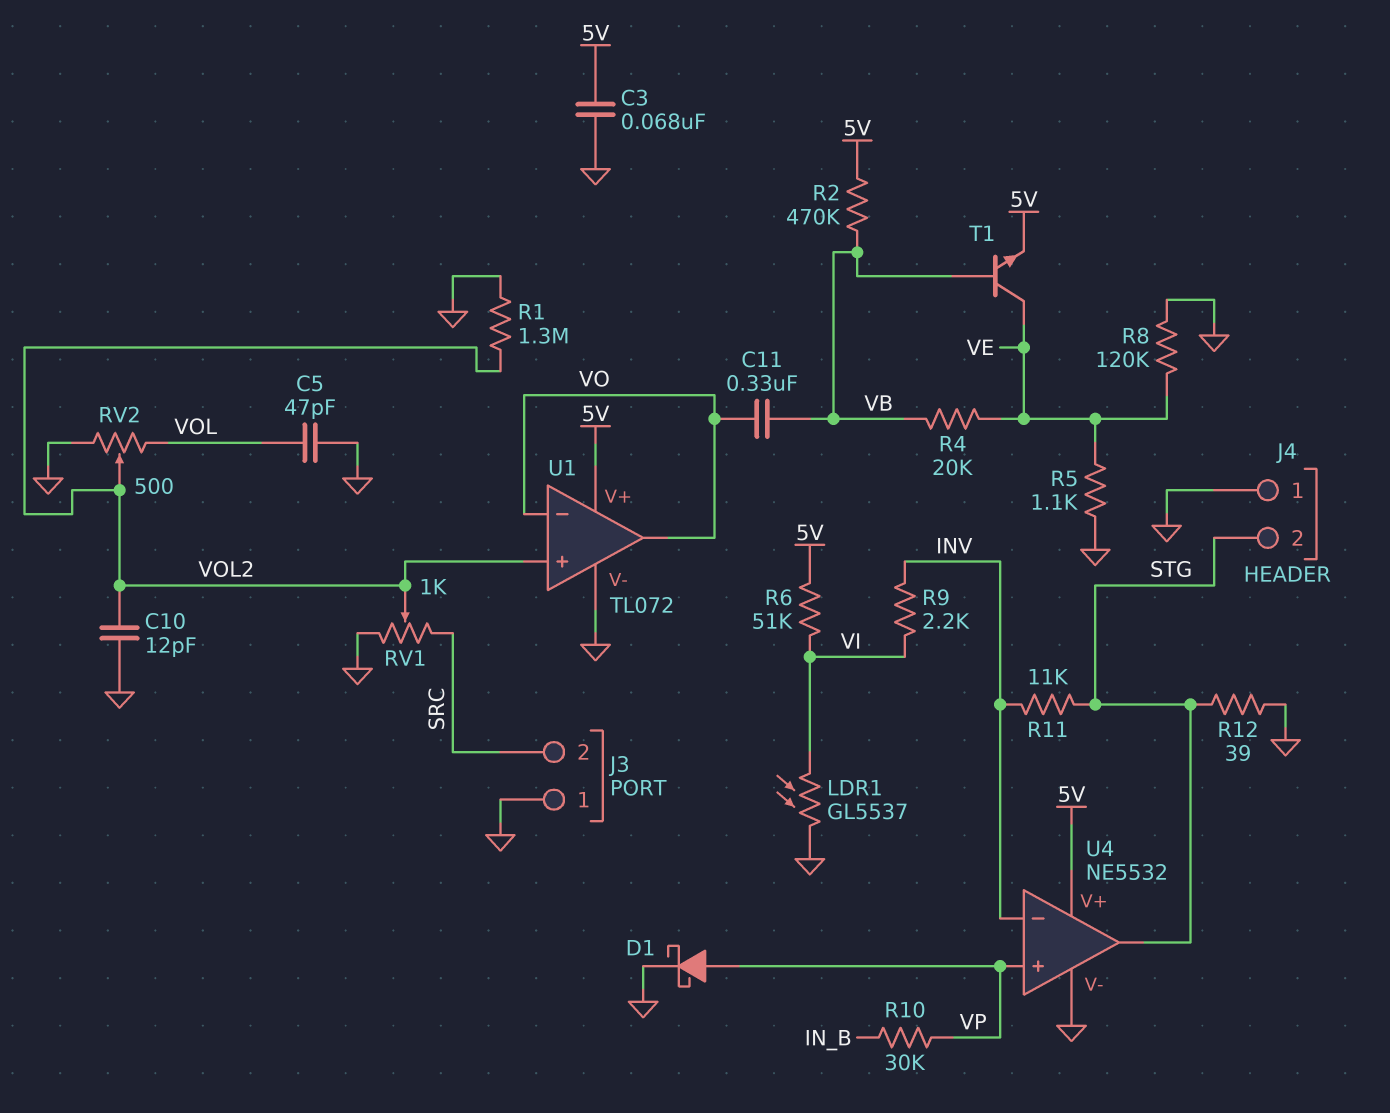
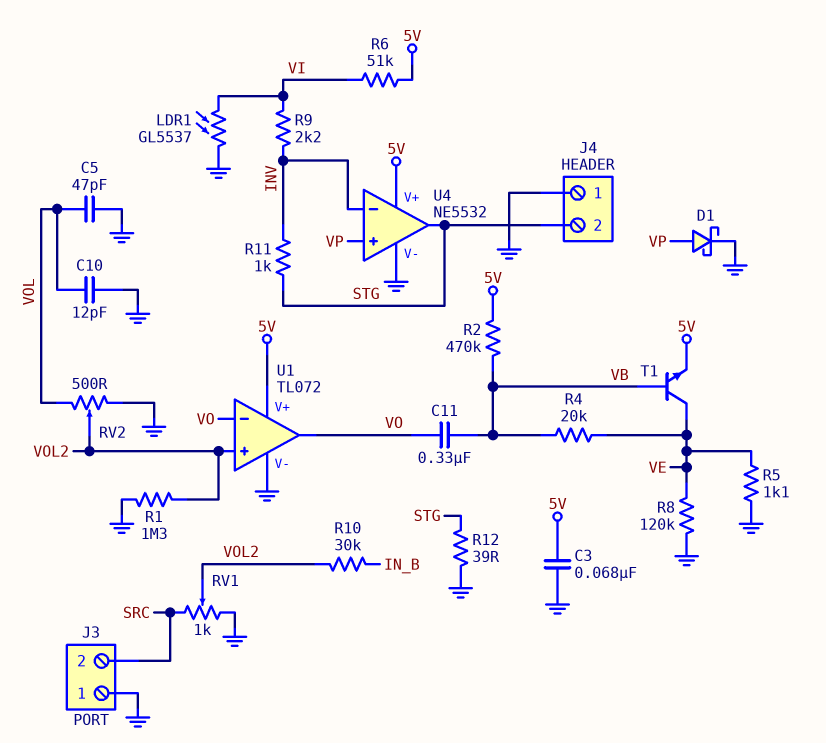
C10: 12pF (GND, VOL2) -> 12pF (GND, VOL)
R10: 30k (IN_B, VP) -> 30k (IN_B, VOL2)
R11: 11k (INV, STG) -> 1k (INV, STG)

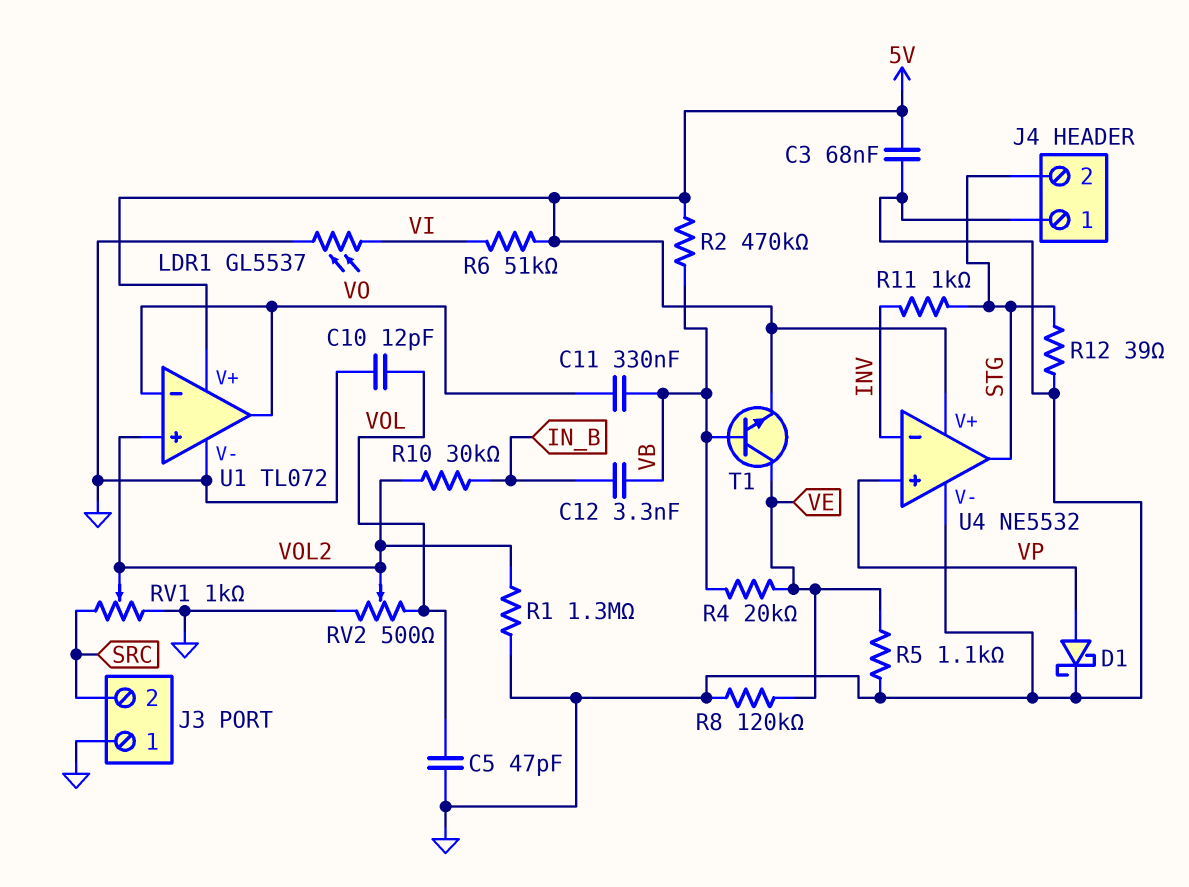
C12: none -> 3.3nF (IN_B, VB)
R9: 2.2k (INV, VI) -> none

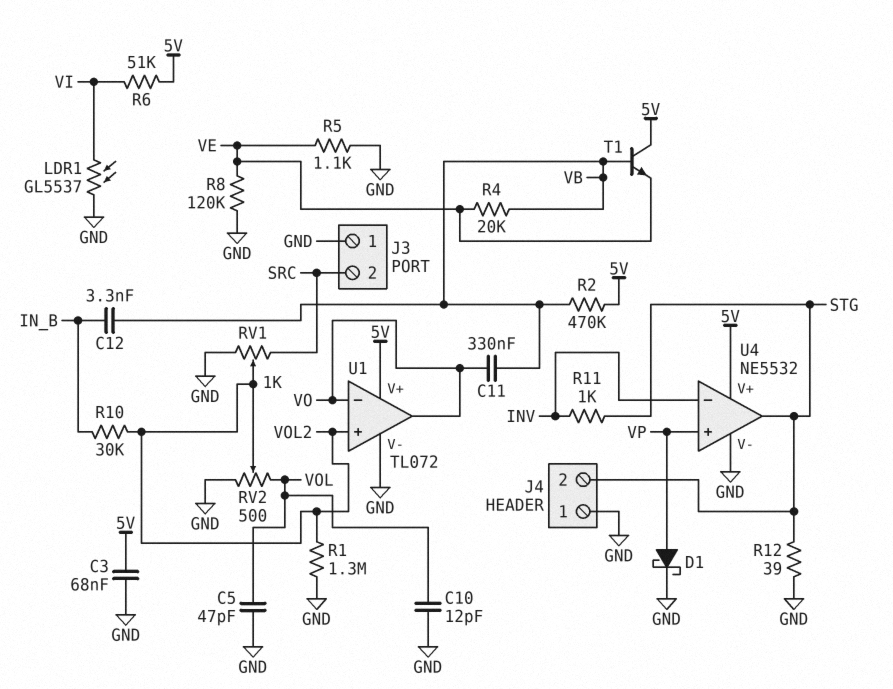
T1: NPN (B VB, C VE, E 5V) -> NPN (B VB, C 5V, E VE)

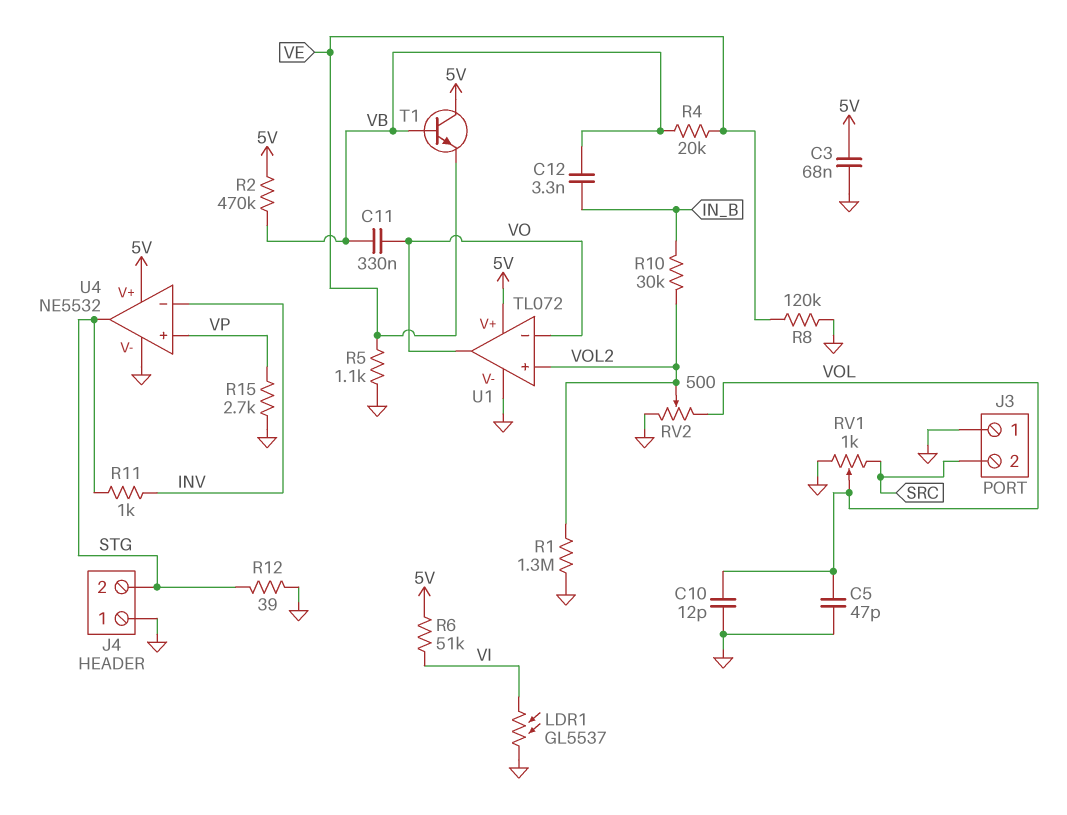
D1: schottky (A VP, K GND) -> none
R15: none -> 2.7k (GND, VP)
RV1: 1k (GND, SRC, wiper VOL2) -> 1k (GND, SRC, wiper VOL)

